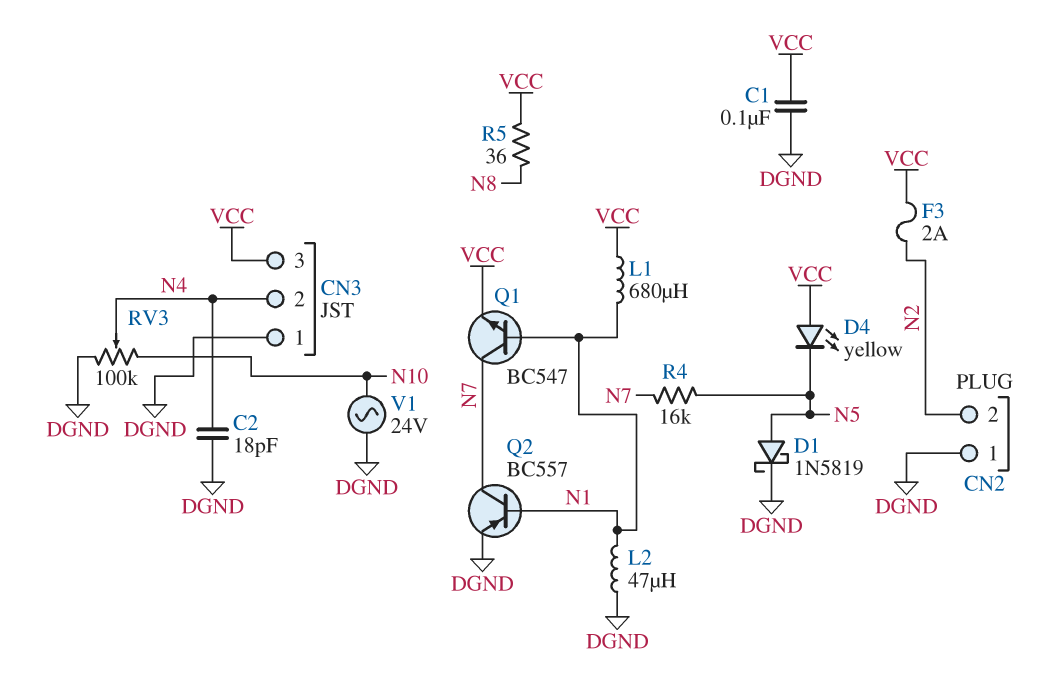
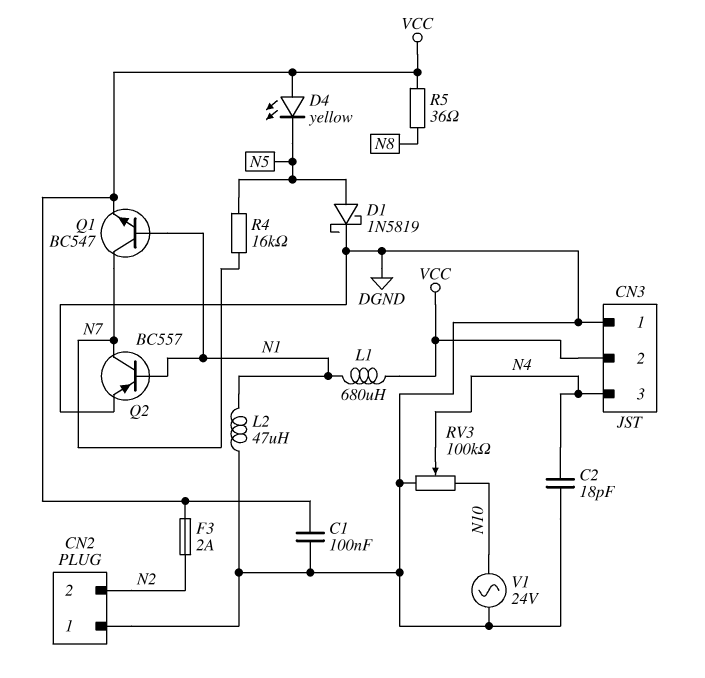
CN3 pin 2: N4 -> VCC
CN3 pin 3: VCC -> N4

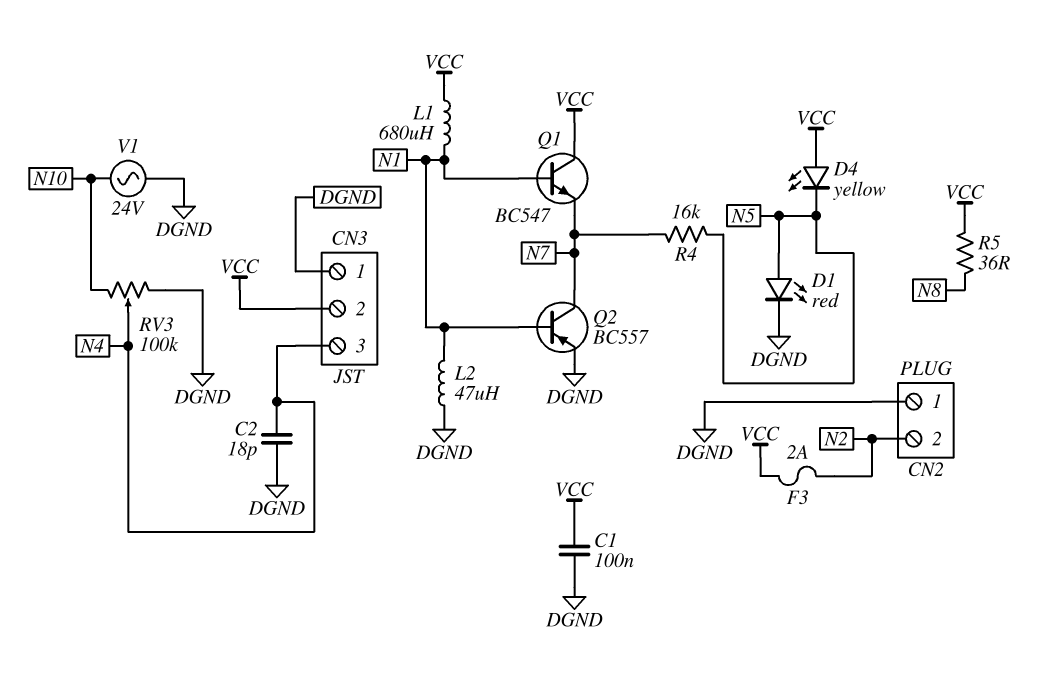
D1: schottky 1N5819 (A N5, K DGND) -> LED red (A N5, K DGND)
Q1: NPN BC547 (B N1, C N7, E VCC) -> NPN BC547 (B N1, C VCC, E N7)

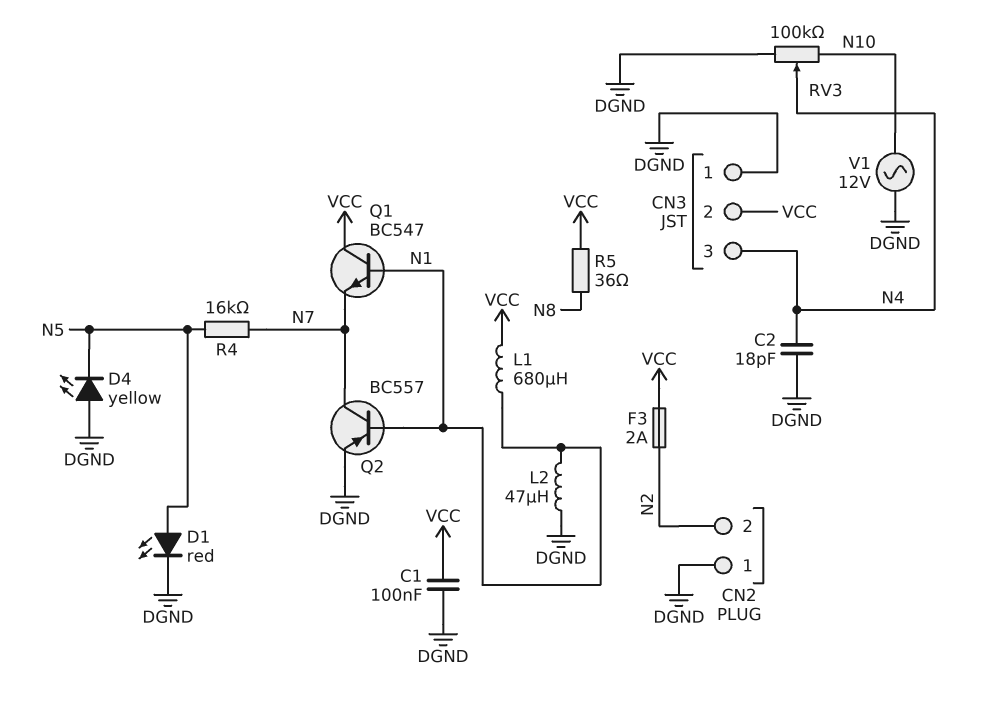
D4: LED yellow (A VCC, K N5) -> LED yellow (A DGND, K N5)
V1: AC 24V (DGND, N10) -> AC 12V (DGND, N10)

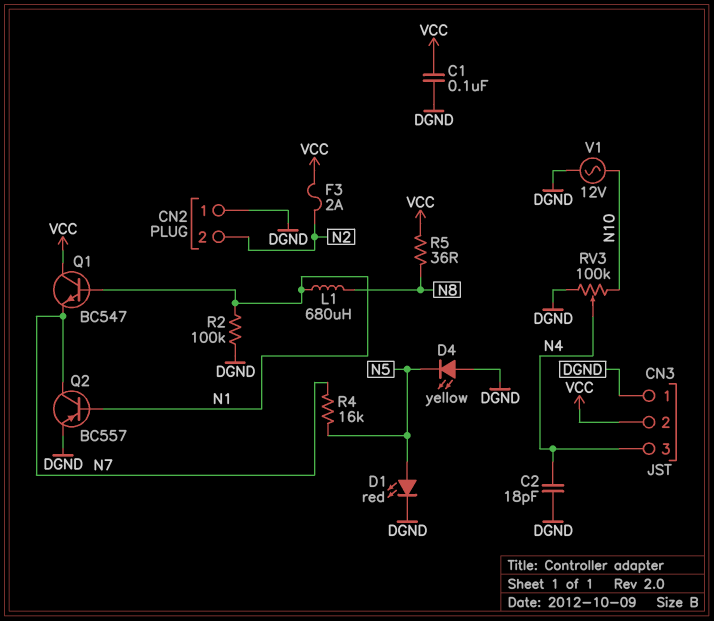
L1: 680uH (N1, VCC) -> 680uH (N1, N8)
L2: 47uH (DGND, N1) -> none
R2: none -> 100k (DGND, N1)

